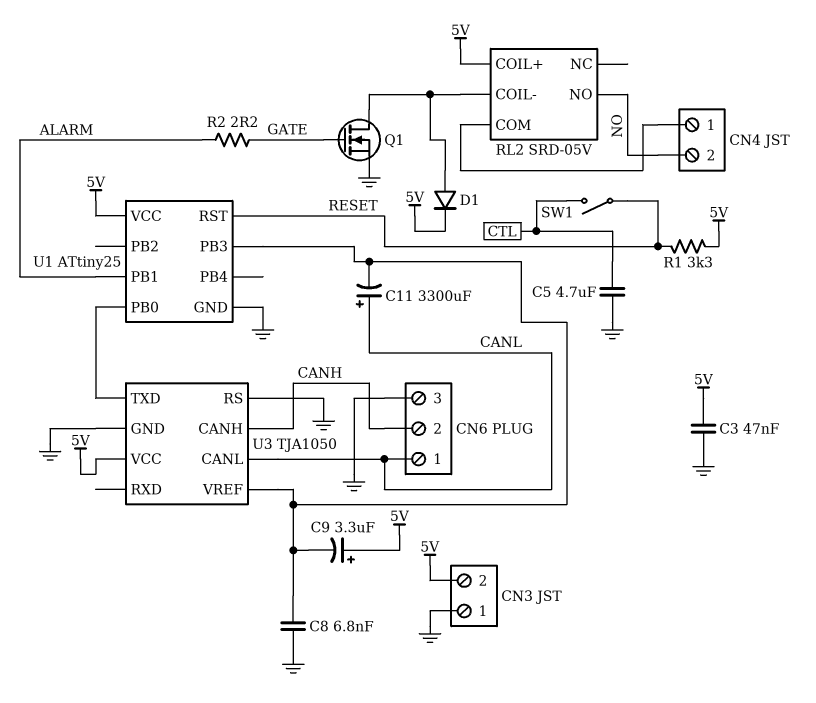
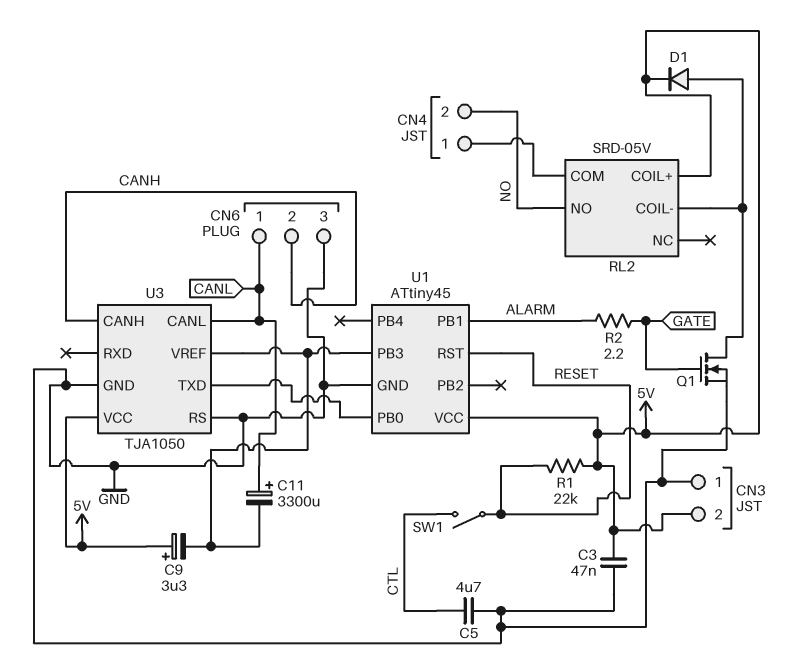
C8: 6.8nF (GND, U1/PB3) -> none
R1: 3.3k (5V, RESET) -> 22k (5V, RESET)
U1: ATtiny25 -> ATtiny45

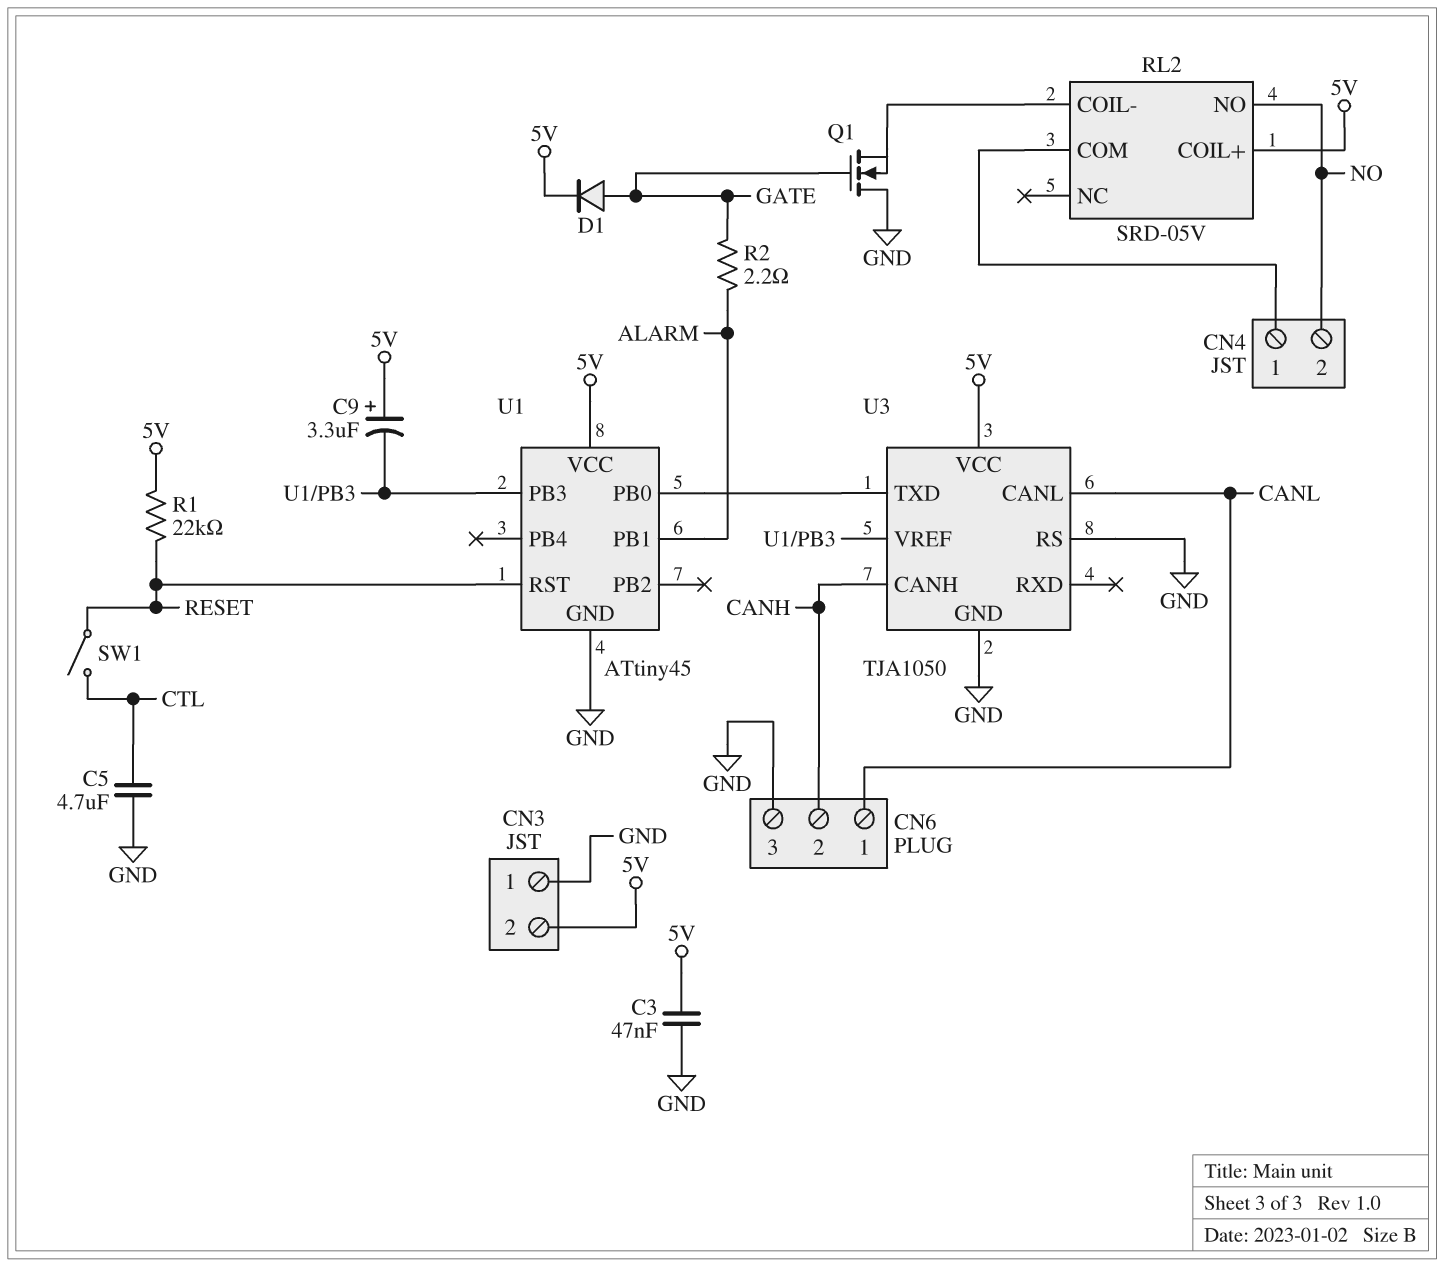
C11: 3300uF (plus CANL, minus U1/PB3) -> none
D1: diode (A RL2/COIL-, K 5V) -> diode (A GATE, K 5V)
Q1: NMOS (G GATE, D RL2/COIL-, S GND) -> NMOS (G GATE, D GND, S RL2/COIL-)

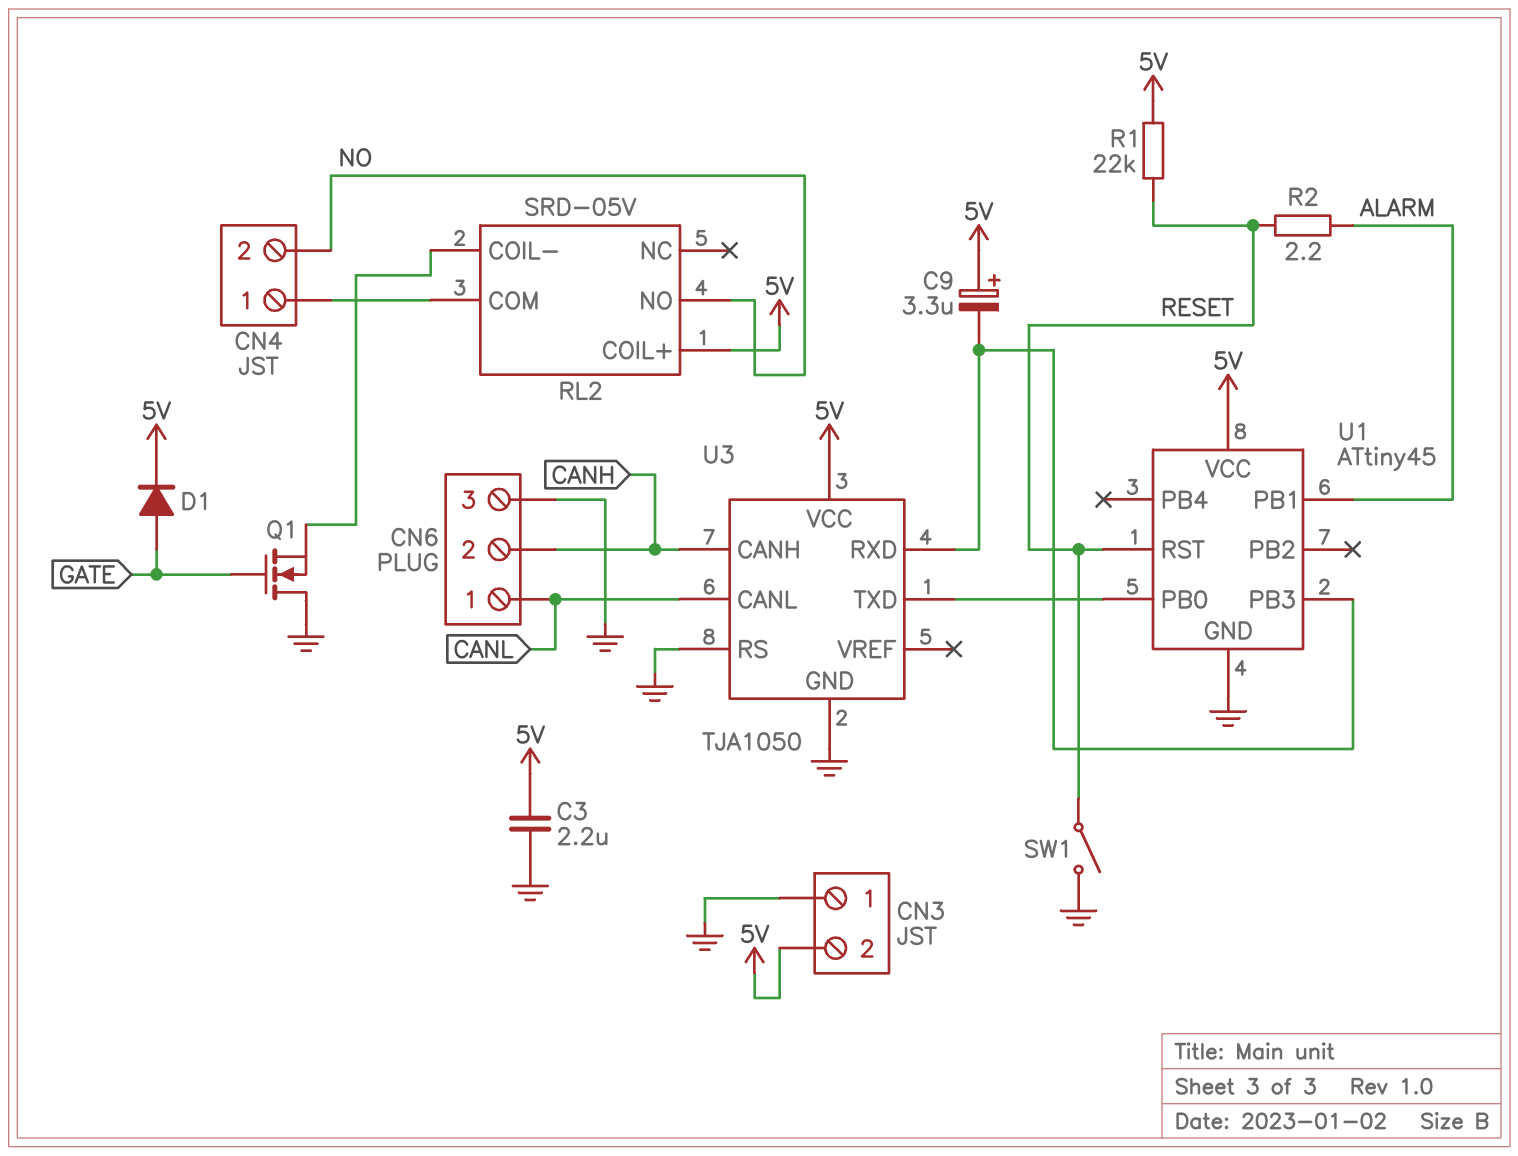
C3: 47nF (5V, GND) -> 2.2uF (5V, GND)
C5: 4.7uF (CTL, GND) -> none
R2: 2.2 (ALARM, GATE) -> 2.2 (ALARM, RESET)
SW1: switch (CTL, RESET) -> switch (GND, RESET)
U3 pin RXD: none -> U1/PB3
U3 pin VREF: U1/PB3 -> none

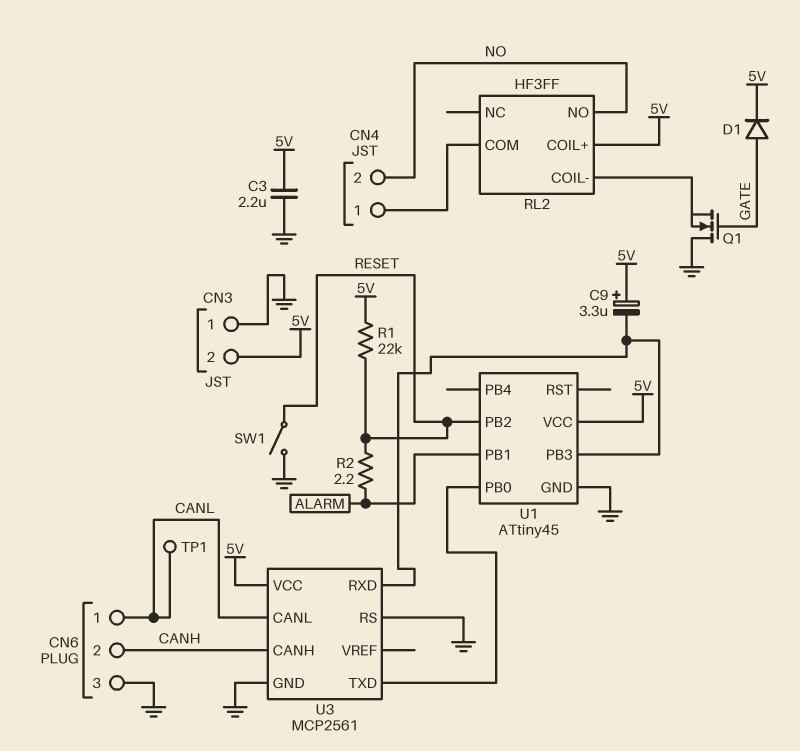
RL2: SRD-05V -> HF3FF
TP1: none -> test point (CANL)
U1 pin PB2: none -> RESET
U1 pin RST: RESET -> none
U3: TJA1050 -> MCP2561

